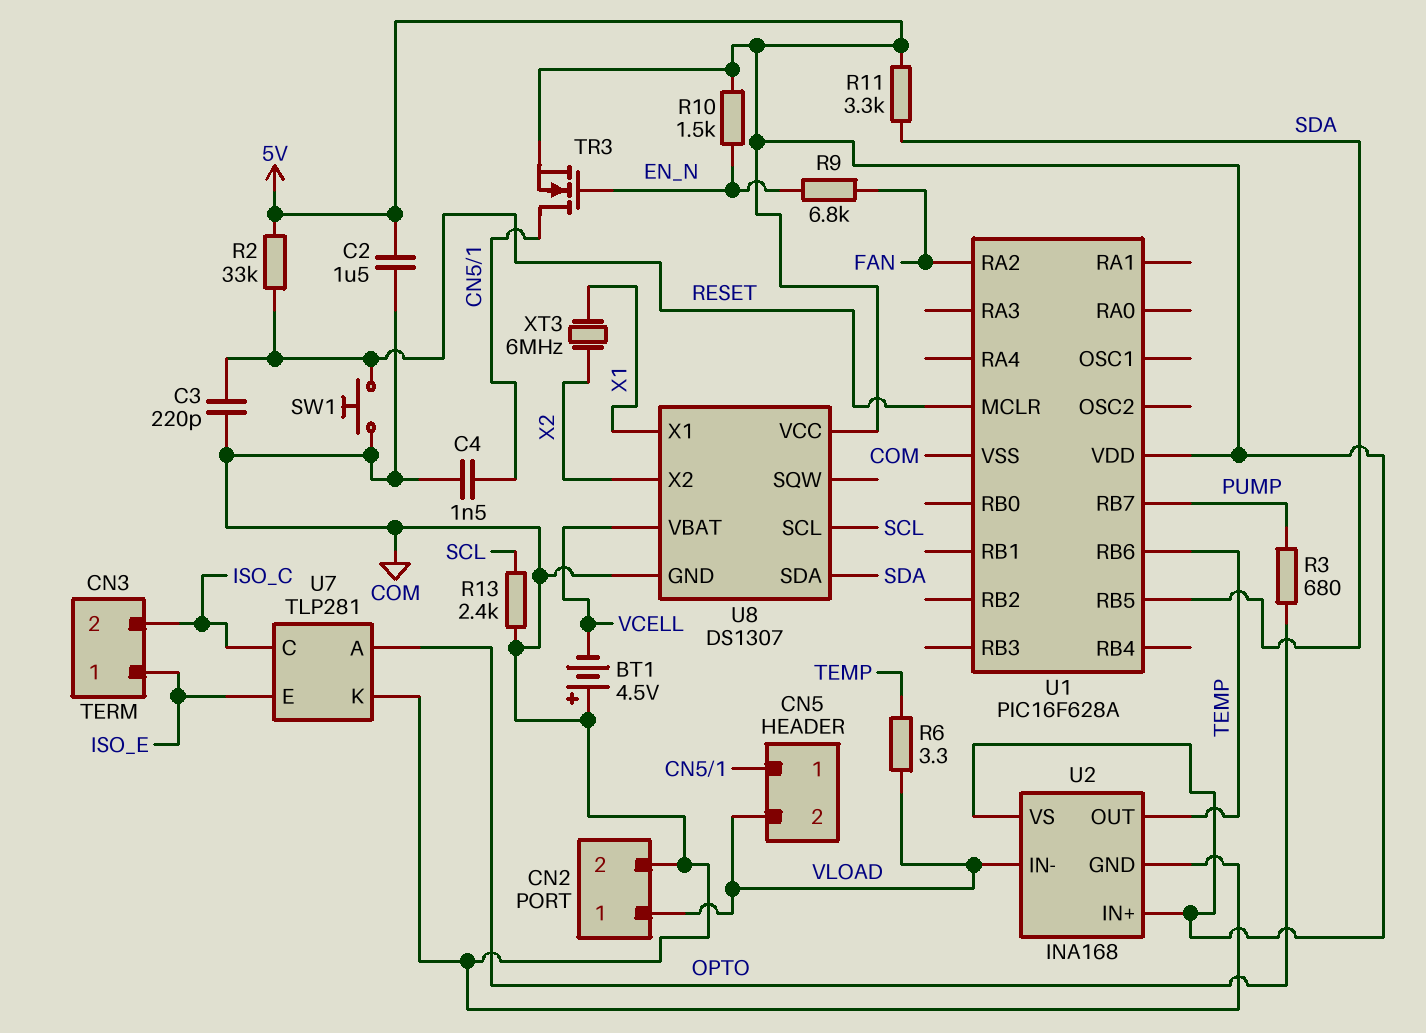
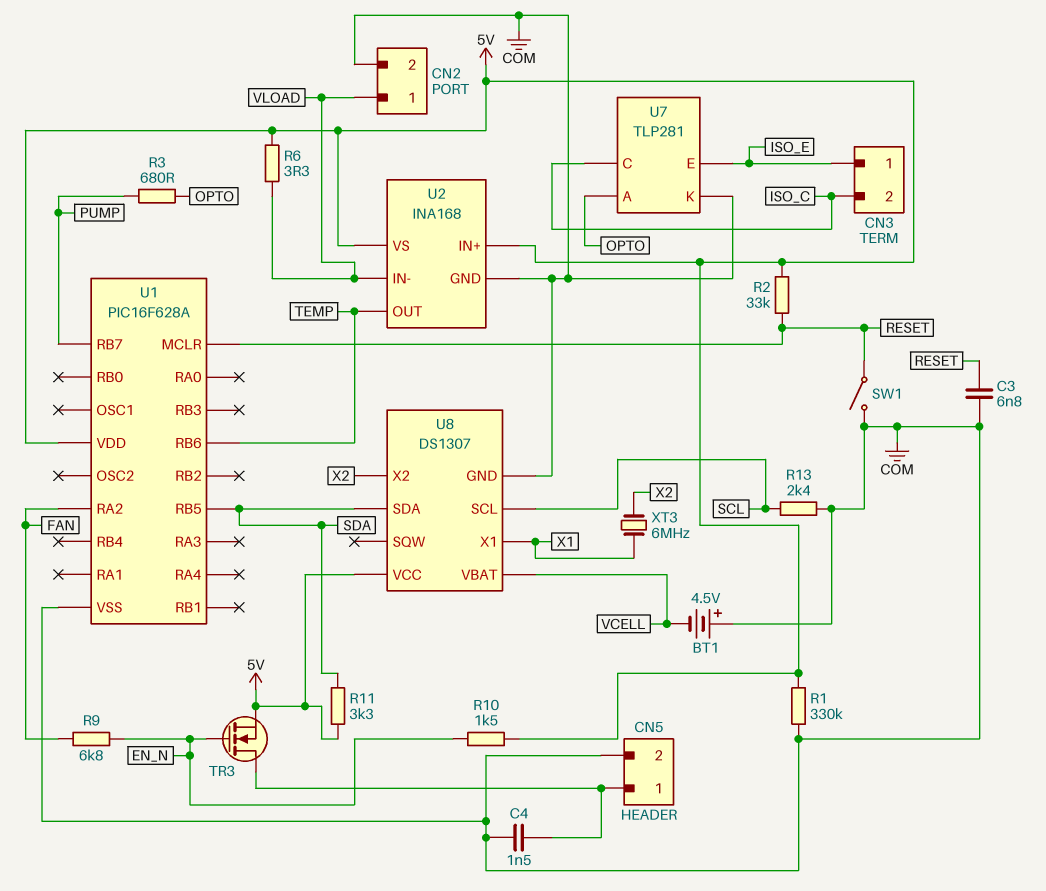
C2: 1.5uF (5V, COM) -> none
C3: 220pF (COM, RESET) -> 6.8nF (COM, RESET)
CN5 pin 2: VLOAD -> COM
R1: none -> 330k (5V, COM)
R6: 3.3 (TEMP, VLOAD) -> 3.3 (5V, VLOAD)
SW1: button (COM, RESET) -> switch (COM, RESET)

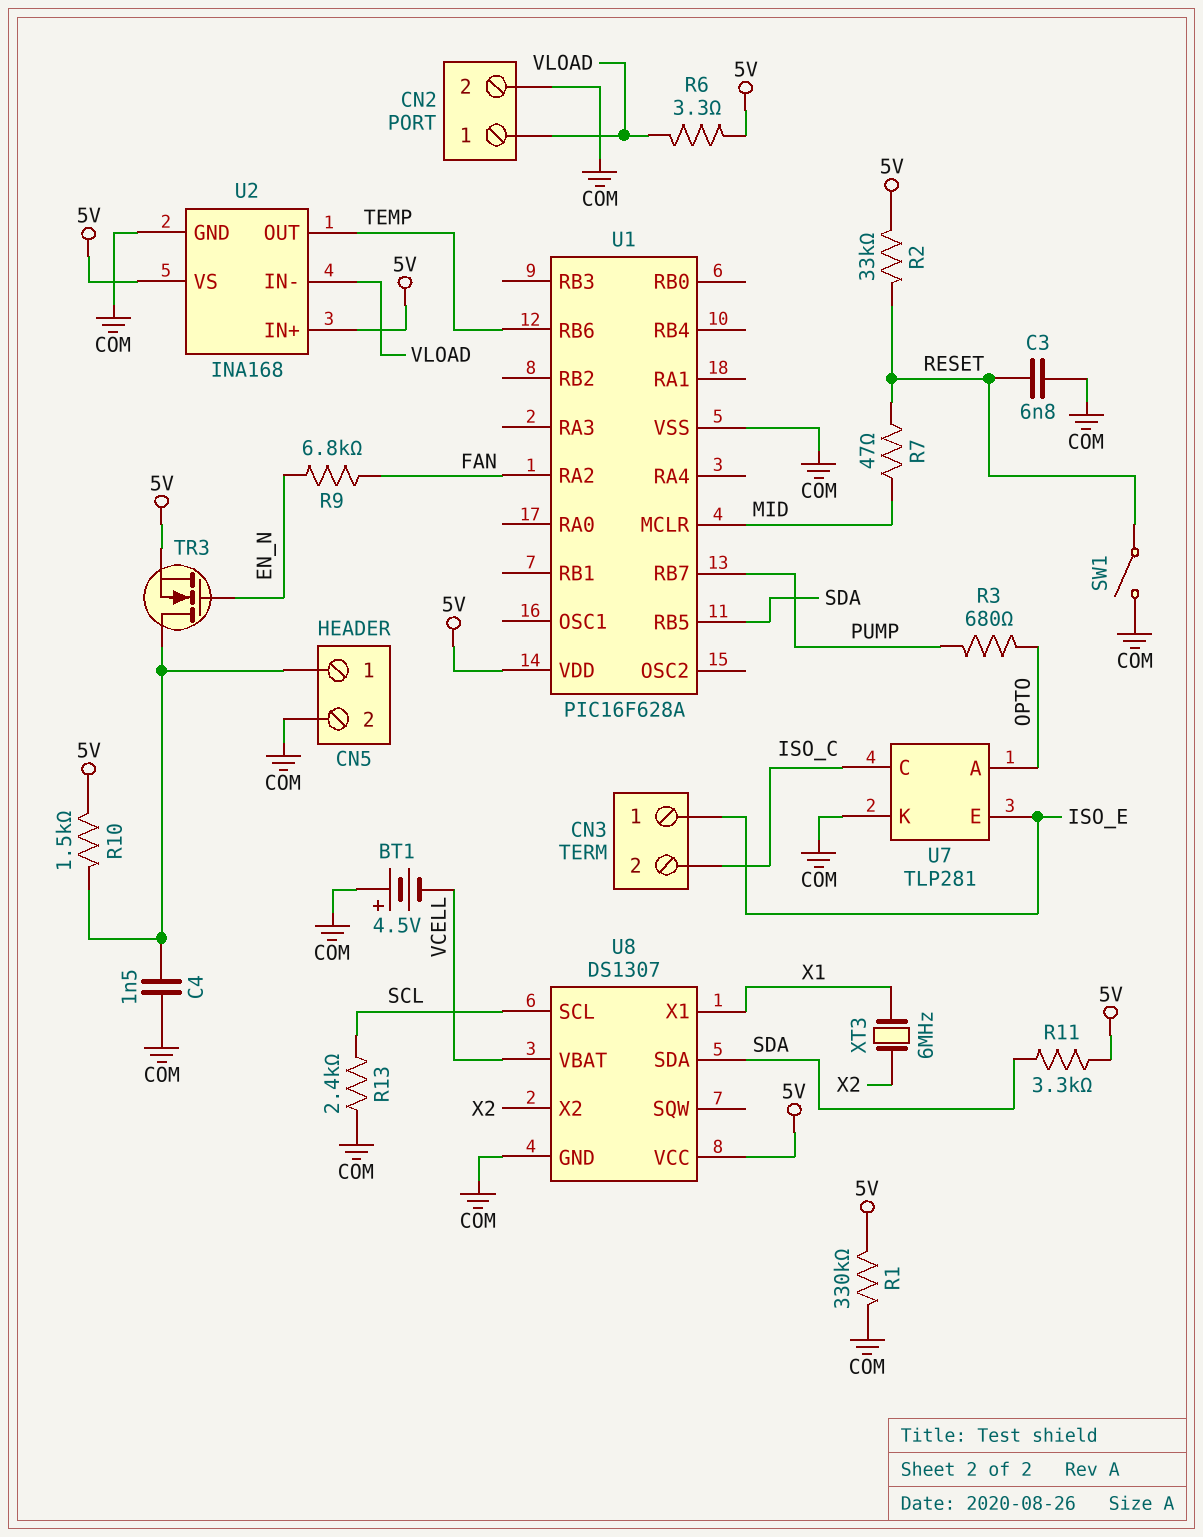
R7: none -> 47 (MID, RESET)
R10: 1.5k (5V, EN_N) -> 1.5k (5V, CN5/1)
U1 pin MCLR: RESET -> MID

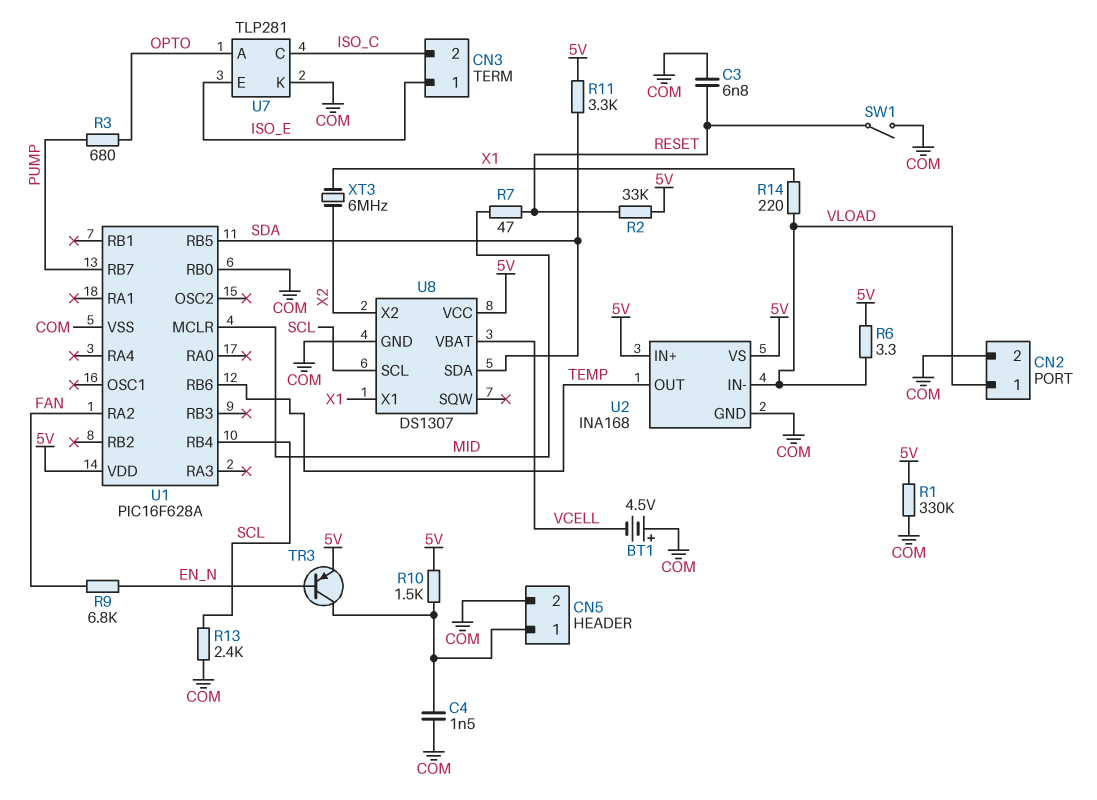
R14: none -> 220 (VLOAD, X1)
TR3: NMOS (G EN_N, D CN5/1, S 5V) -> PNP (B EN_N, C CN5/1, E 5V)
U1 pin RB0: none -> COM
U1 pin RB4: none -> SCL

